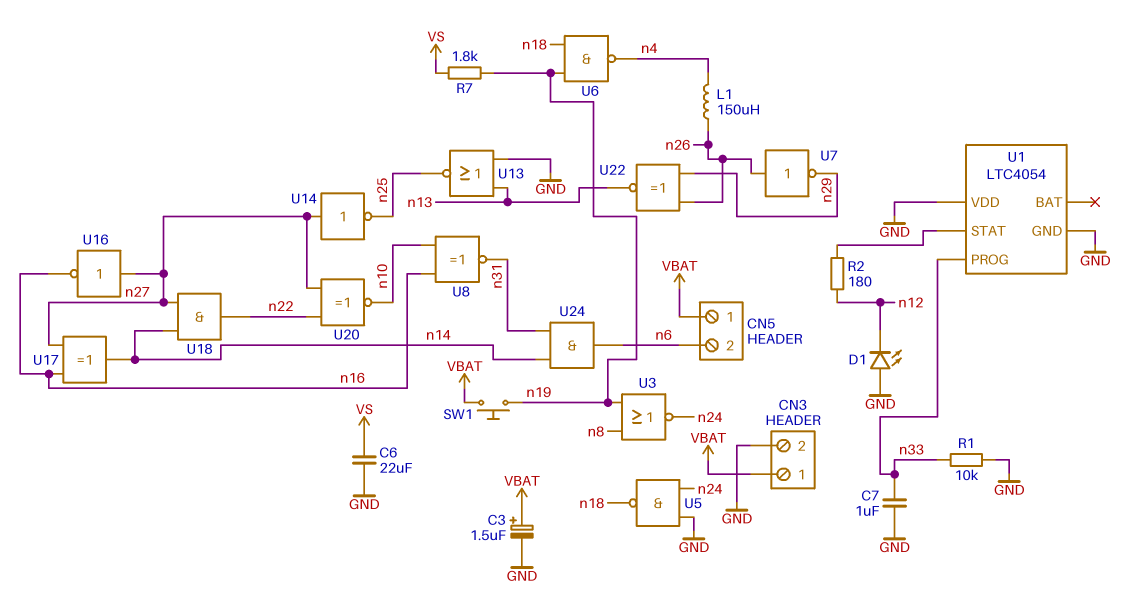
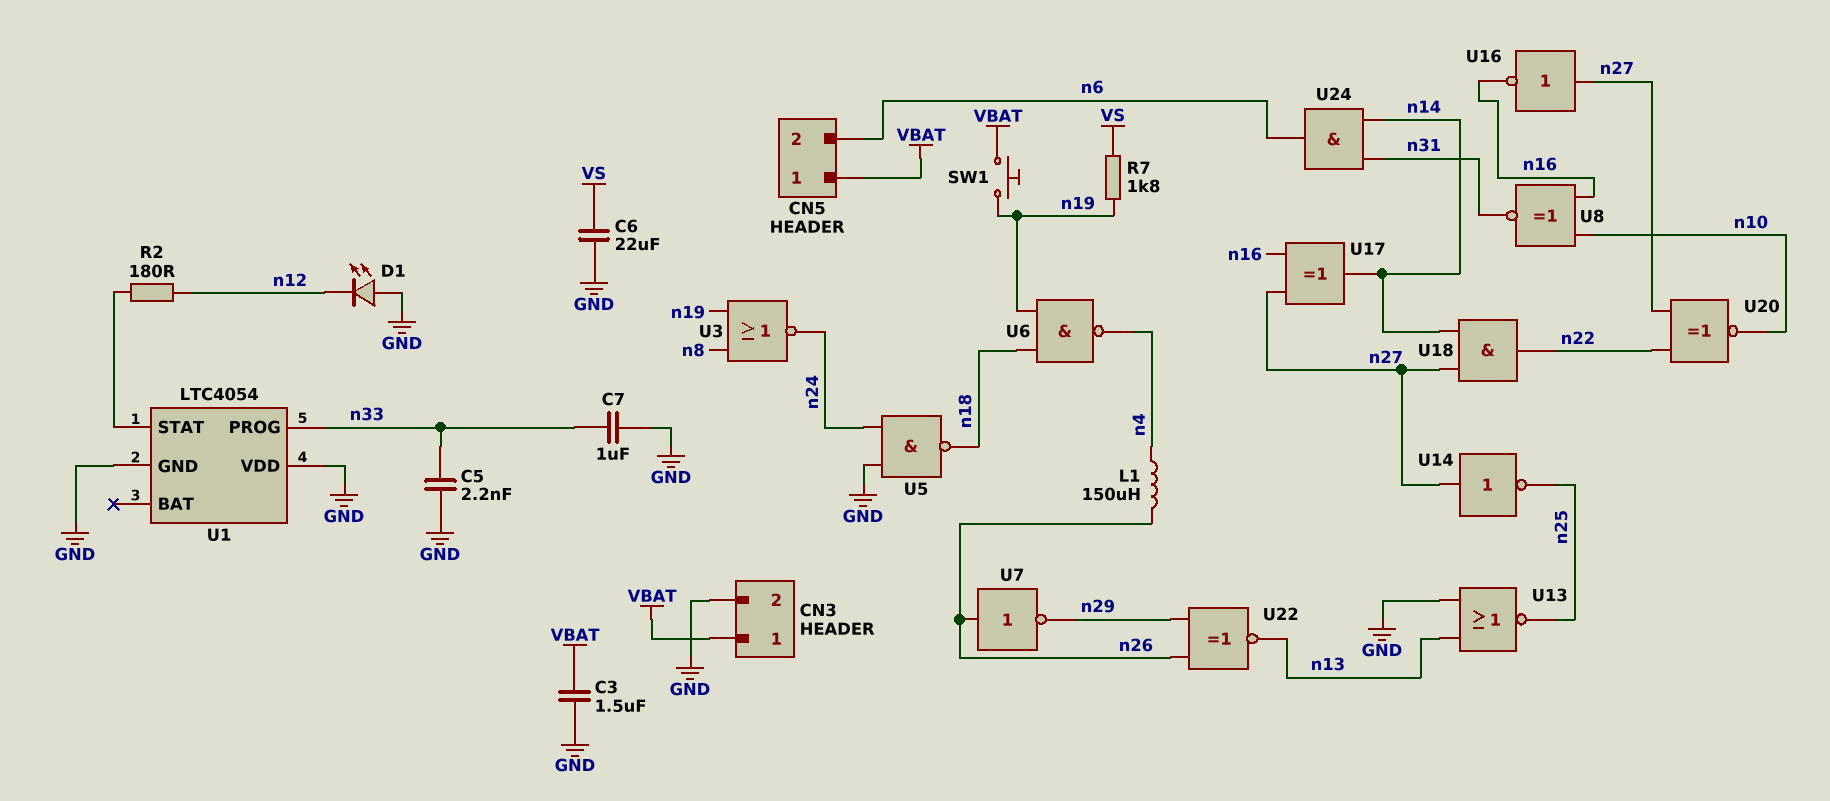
C3: 1.5uF (plus VBAT, minus GND) -> 1.5uF (GND, VBAT)
C5: none -> 2.2nF (GND, n33)
R1: 10k (GND, n33) -> none

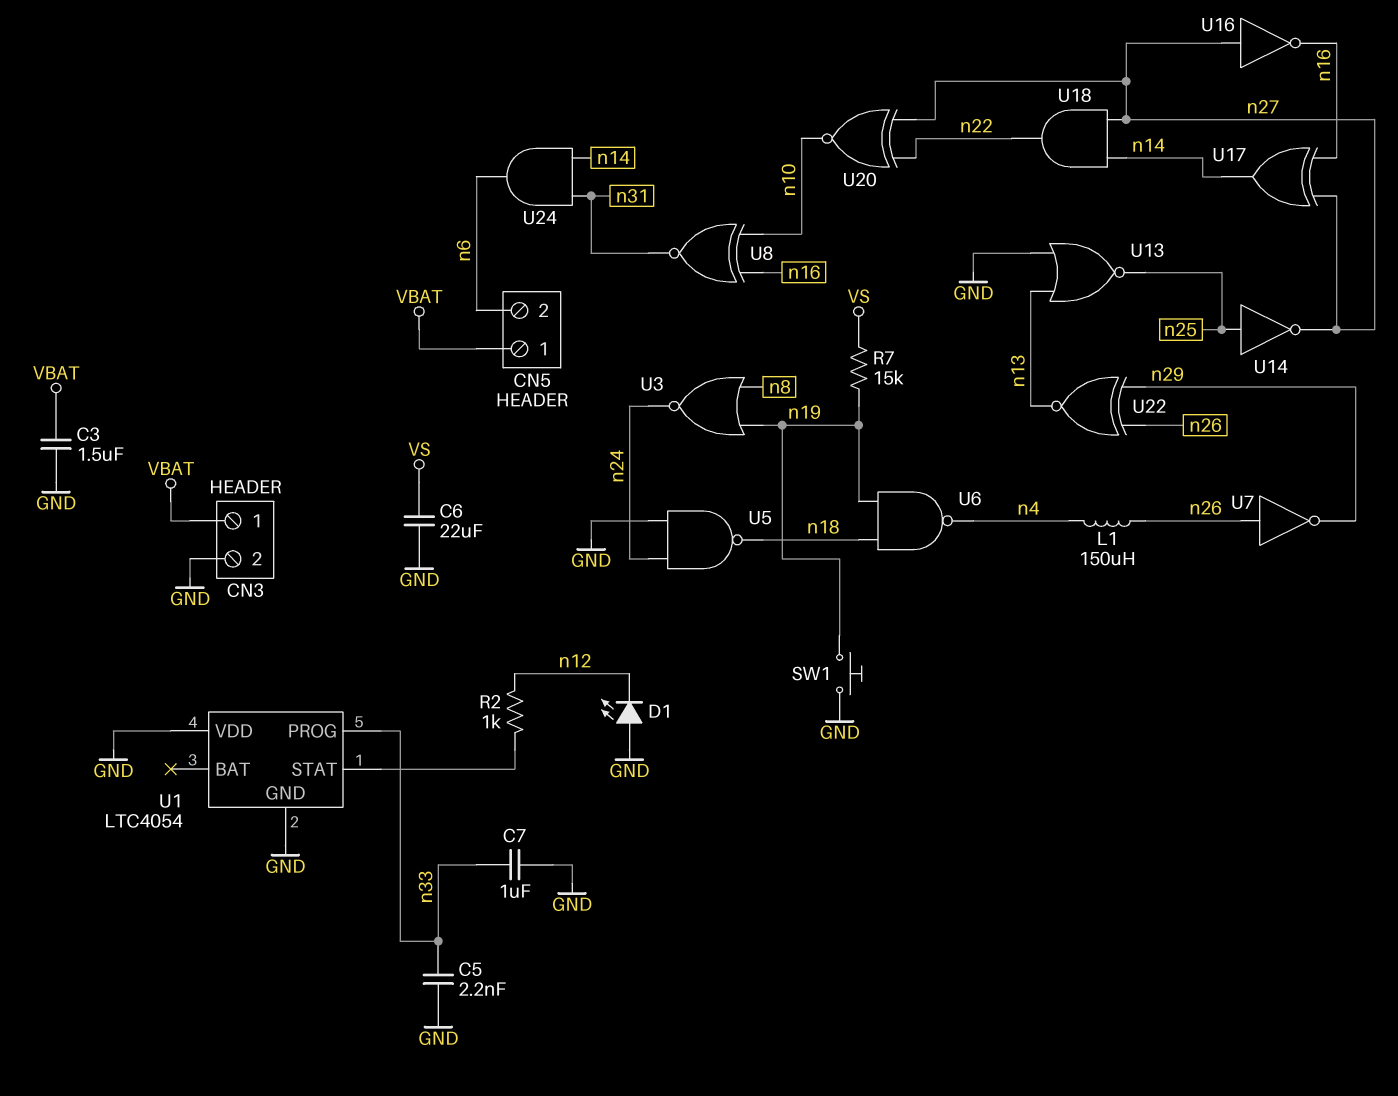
R2: 180 (U1/STAT, n12) -> 1k (U1/STAT, n12)
R7: 1.8k (VS, n19) -> 15k (VS, n19)
SW1: button (VBAT, n19) -> button (GND, n19)
U14: NOT (in n27, out n25) -> NOT (in n25, out n27)

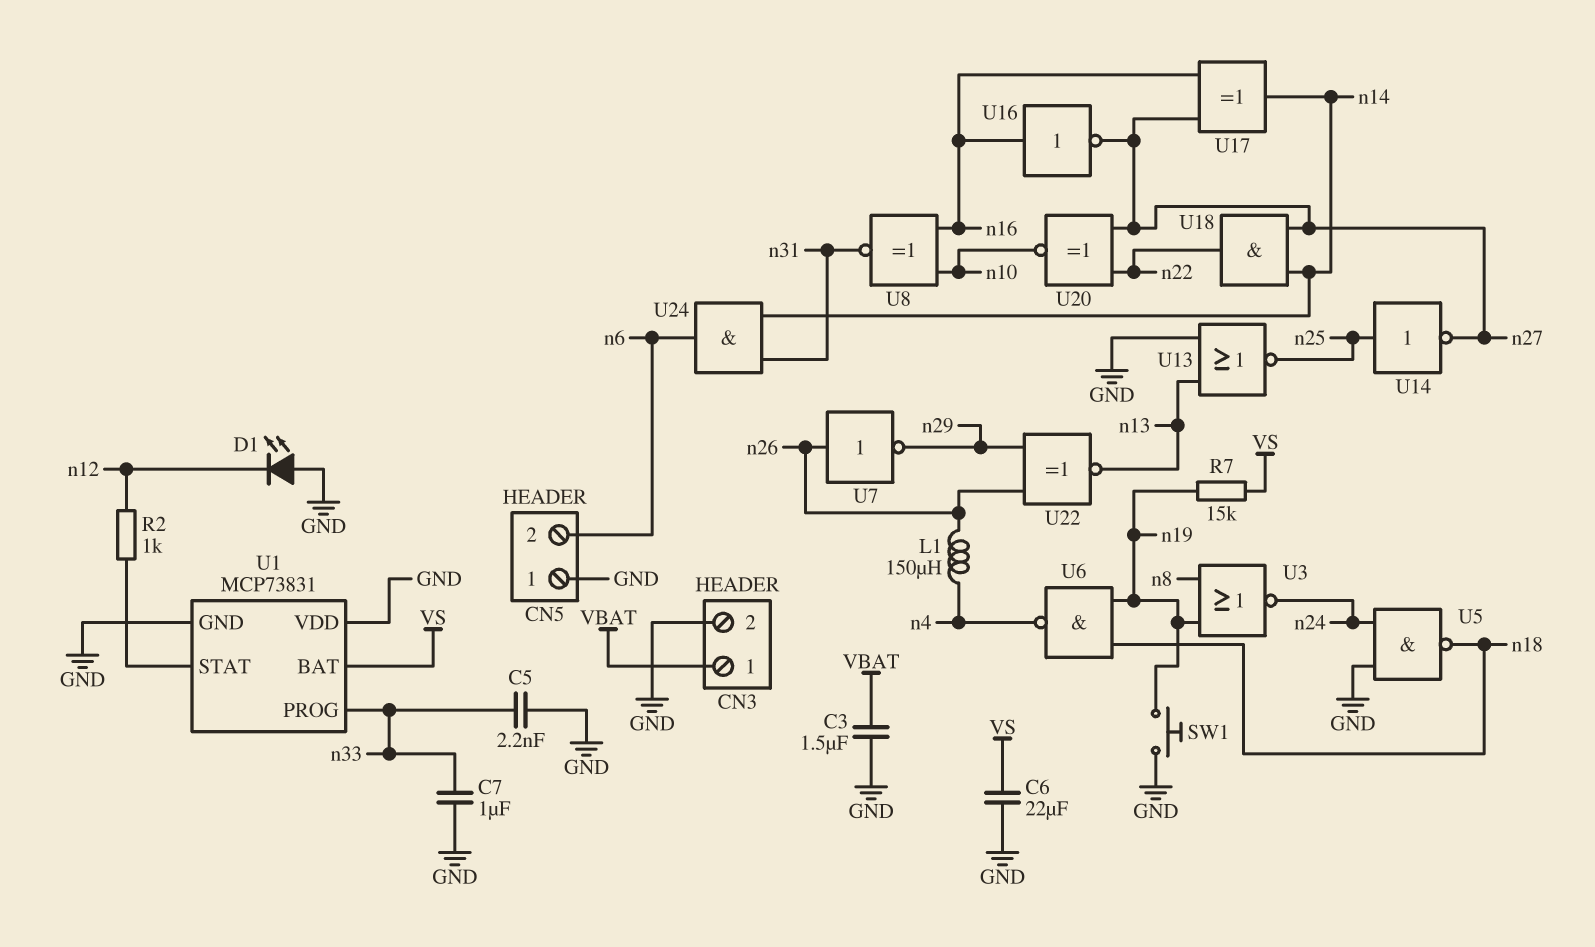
CN5 pin 1: VBAT -> GND
U1: LTC4054 -> MCP73831
U1 pin BAT: none -> VS
U16: NOT (in n27, out n16) -> NOT (in n16, out n27)

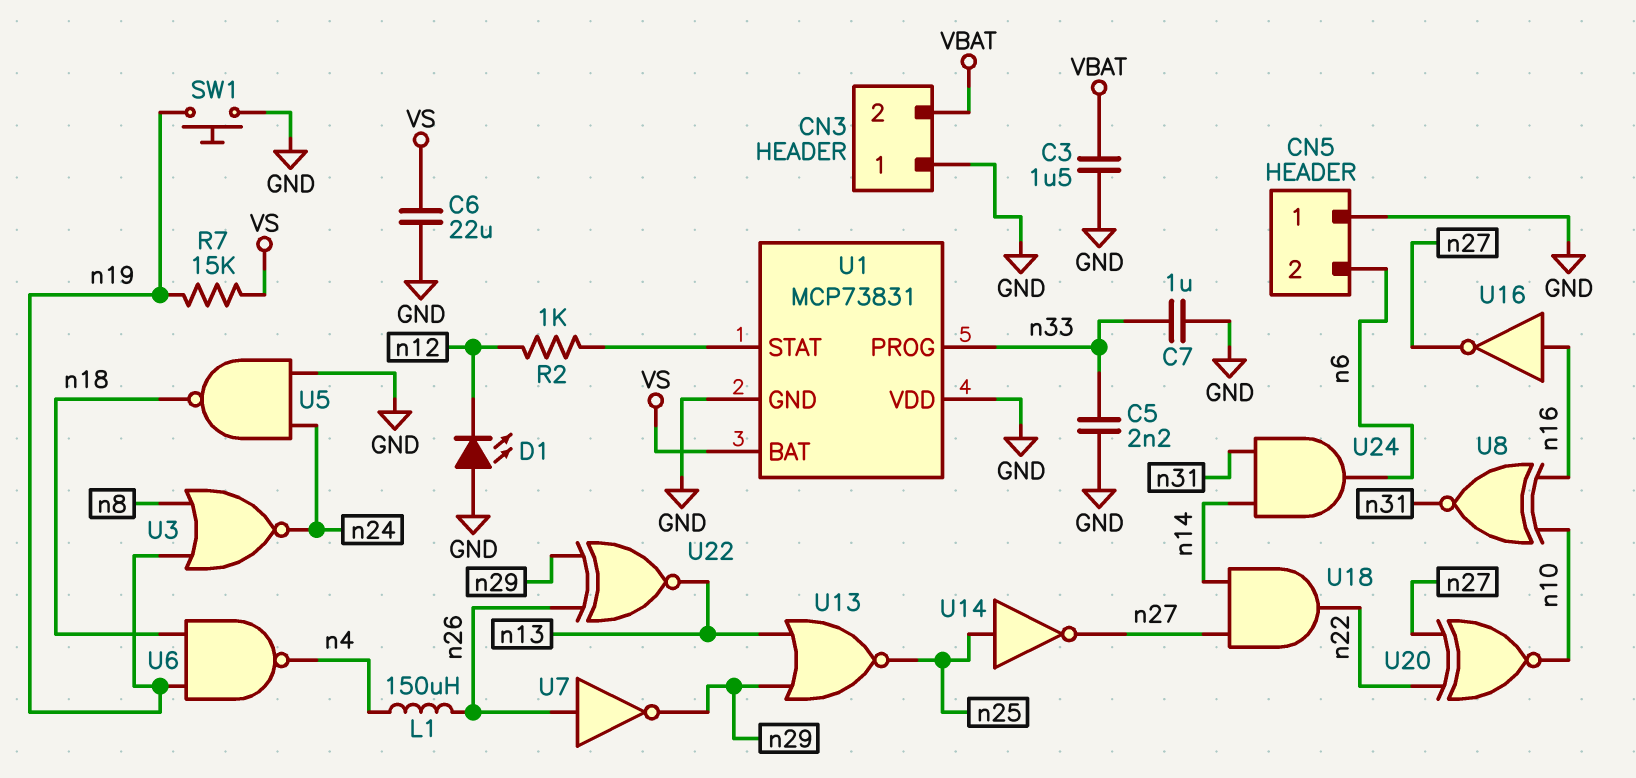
CN3 pin 1: VBAT -> GND
CN3 pin 2: GND -> VBAT
U13: NOR (in GND, in n13, out n25) -> NOR (in n13, in n29, out n25)
U17: XOR (in n16, in n27, out n14) -> none

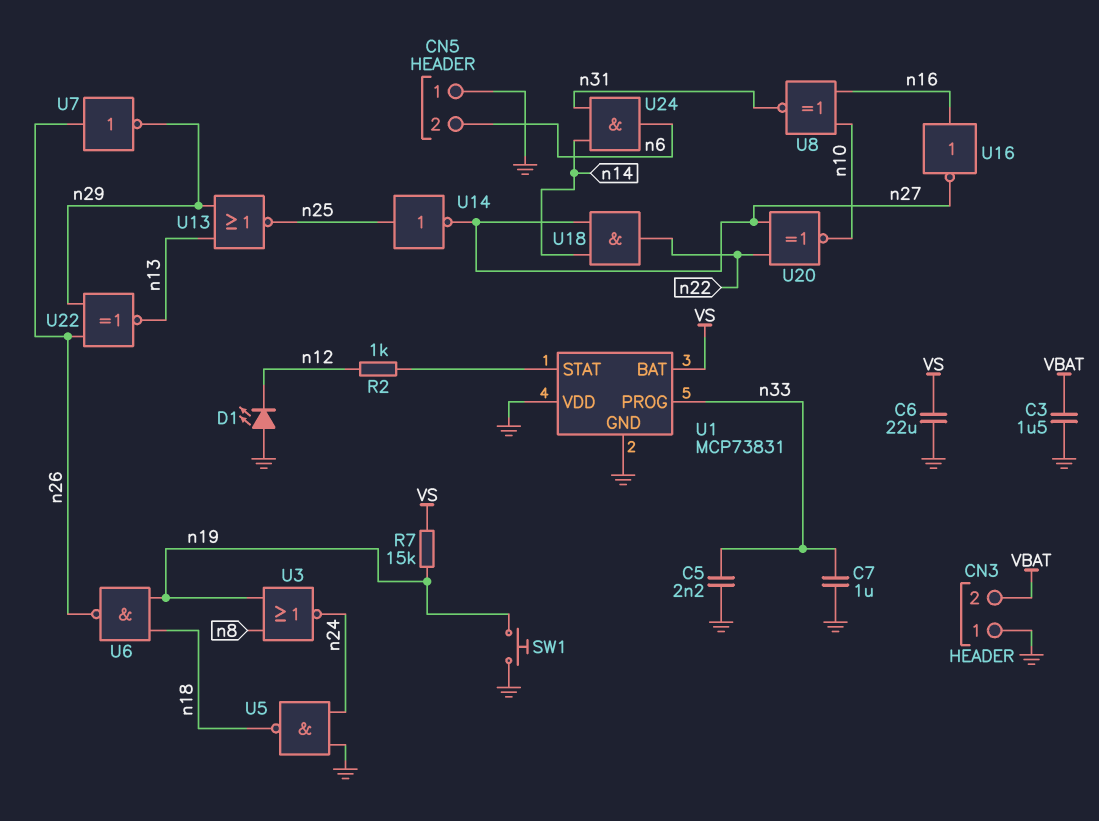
L1: 150uH (n4, n26) -> none
U6: NAND (in n18, in n19, out n4) -> NAND (in n18, in n19, out n26)

